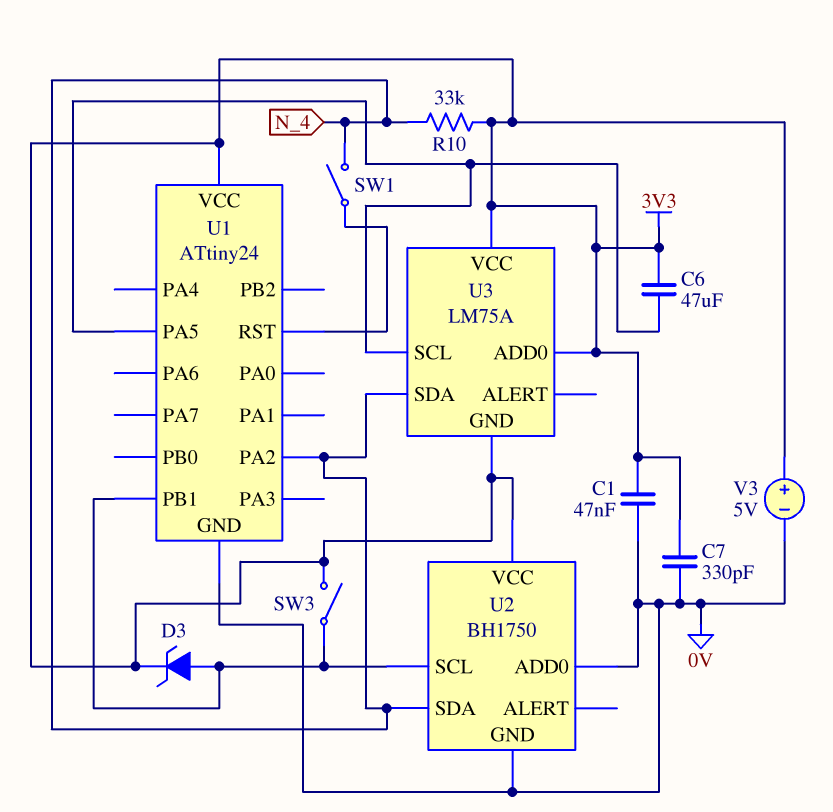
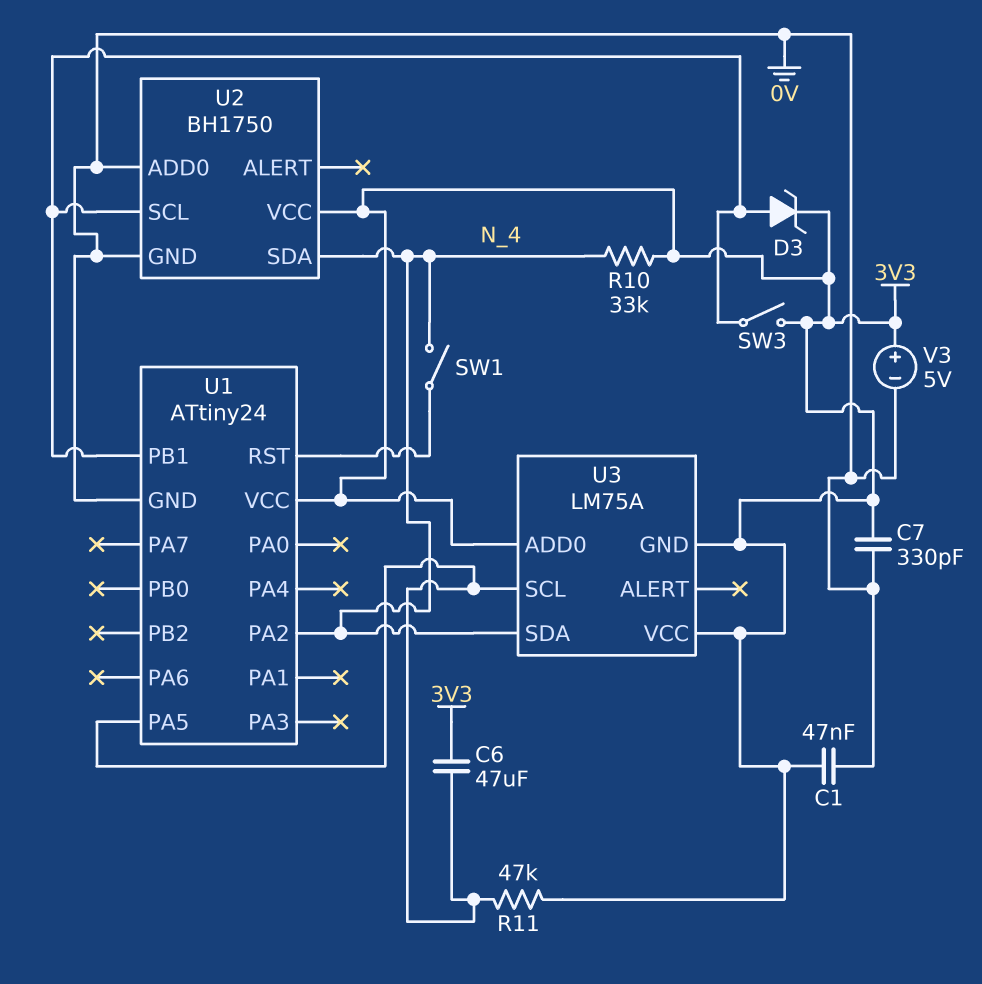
R11: none -> 47k (3V3, U1/PA5)

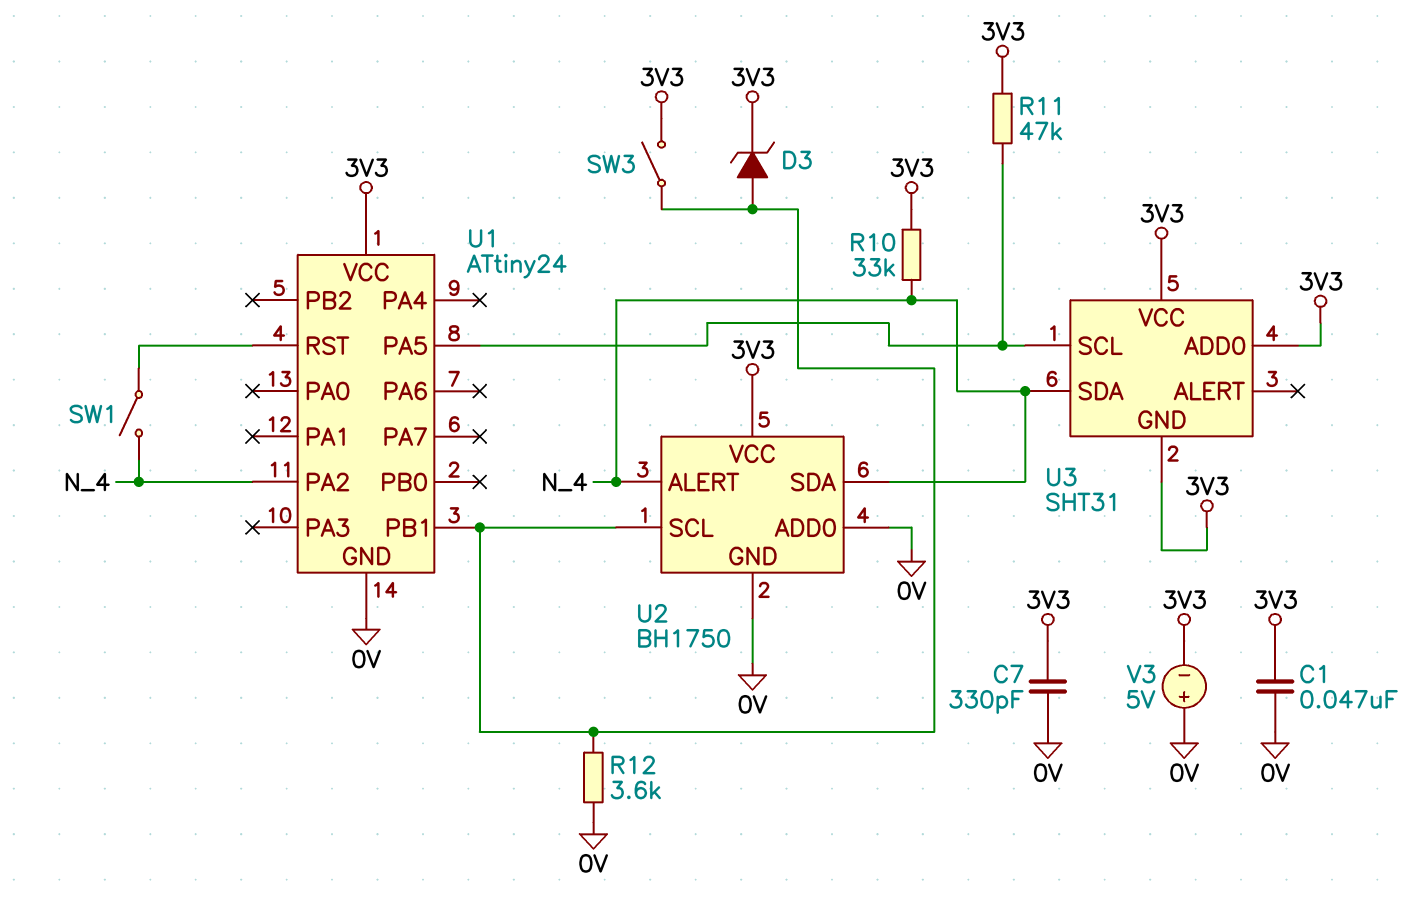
C6: 47uF (3V3, U1/PA5) -> none
R12: none -> 3.6k (0V, U1/PB1)
U2 pin ALERT: none -> N_4
U3: LM75A -> SHT31
V3: 5V (plus 3V3, minus 0V) -> 5V (plus 0V, minus 3V3)

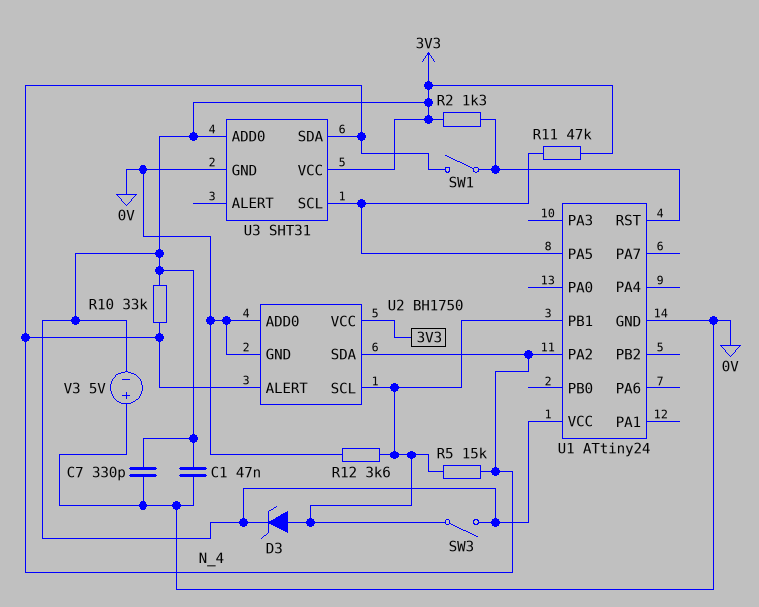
R2: none -> 1.3k (3V3, U1/RST)
R5: none -> 15k (N_4, U1/PB1)
U3 pin GND: 3V3 -> 0V

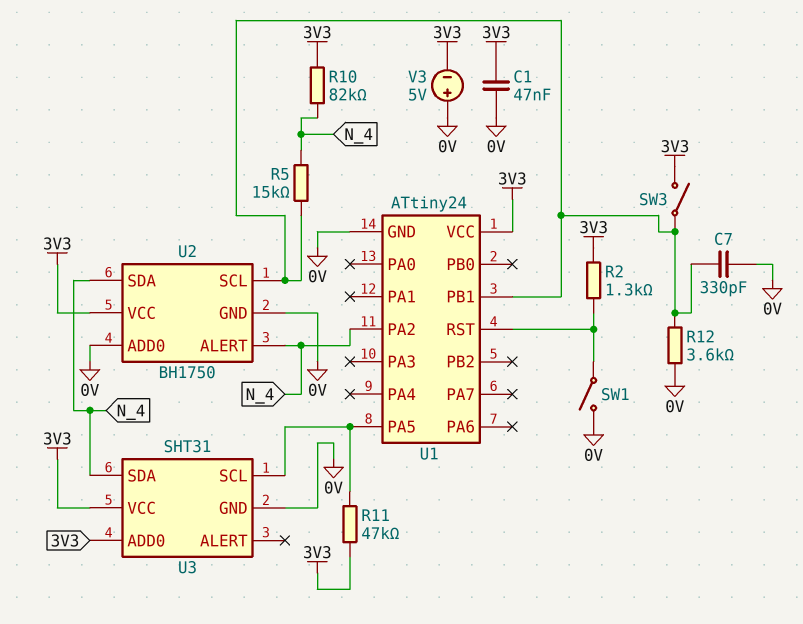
C7: 330pF (0V, 3V3) -> 330pF (0V, U1/PB1)
D3: zener (A U1/PB1, K 3V3) -> none
R10: 33k (3V3, N_4) -> 82k (3V3, N_4)
SW1: switch (N_4, U1/RST) -> switch (0V, U1/RST)

